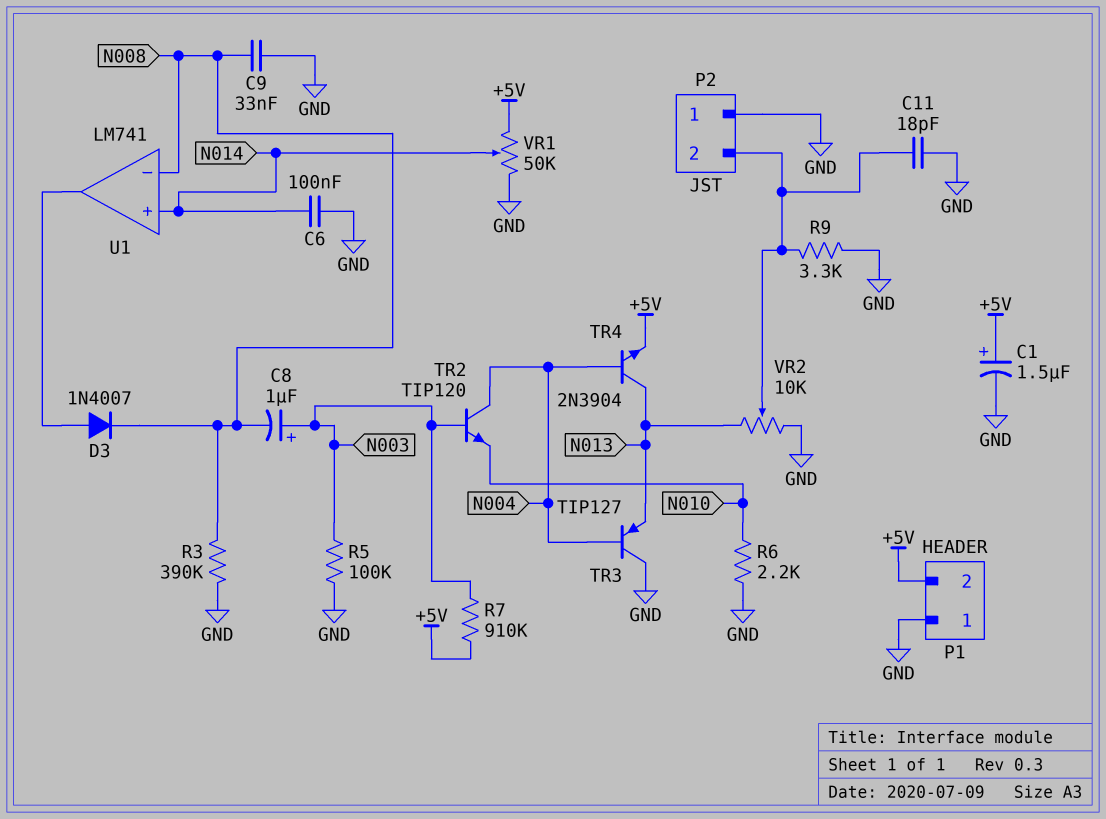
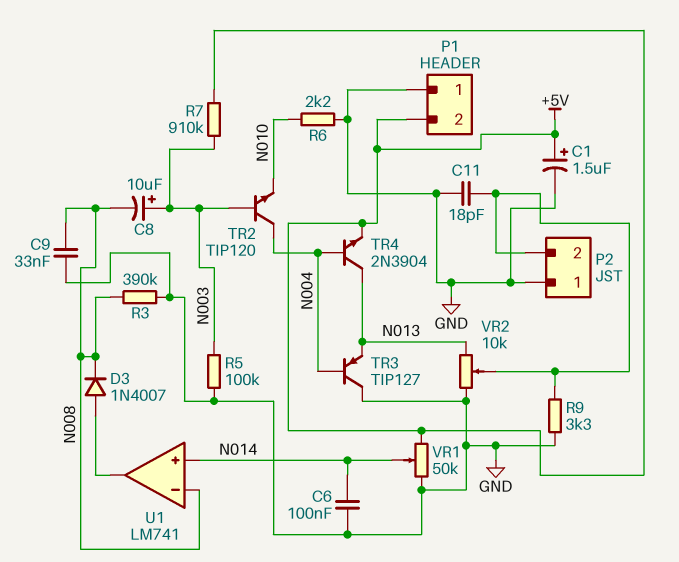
C8: 1uF (plus N003, minus N008) -> 10uF (plus N003, minus N008)

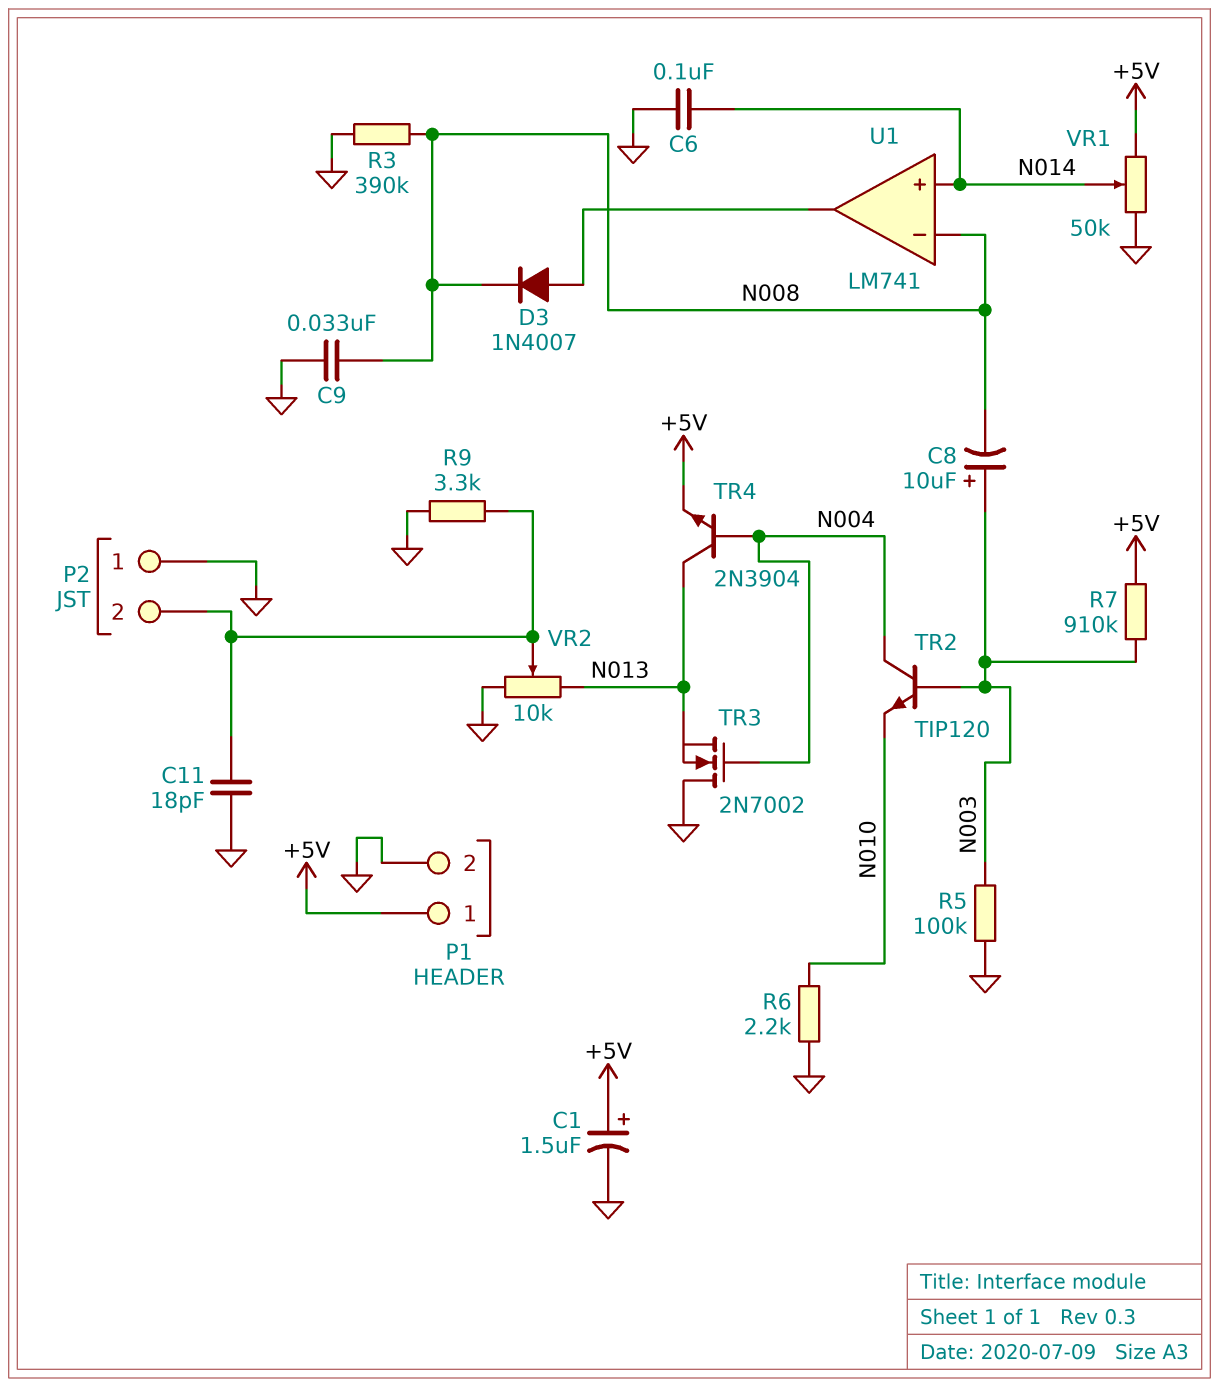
P1 pin 1: GND -> +5V
P1 pin 2: +5V -> GND
TR3: PNP TIP127 (B N004, C GND, E N013) -> NMOS 2N7002 (G N004, D GND, S N013)

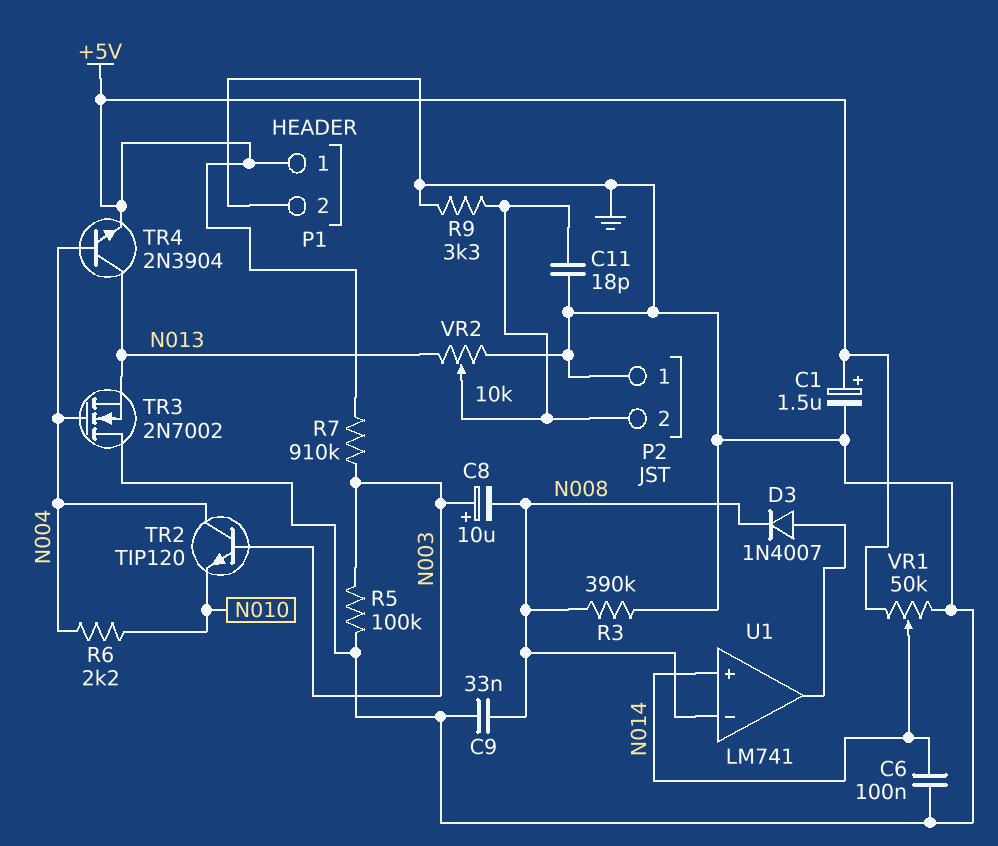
R6: 2.2k (GND, N010) -> 2.2k (N004, N010)

